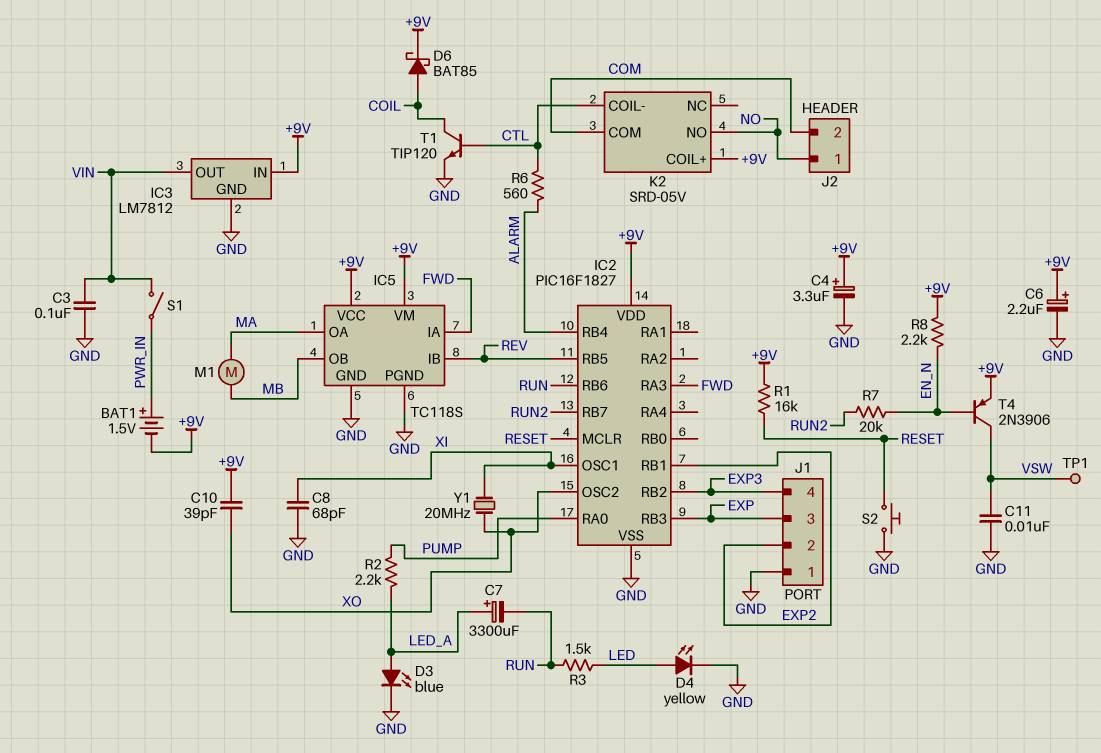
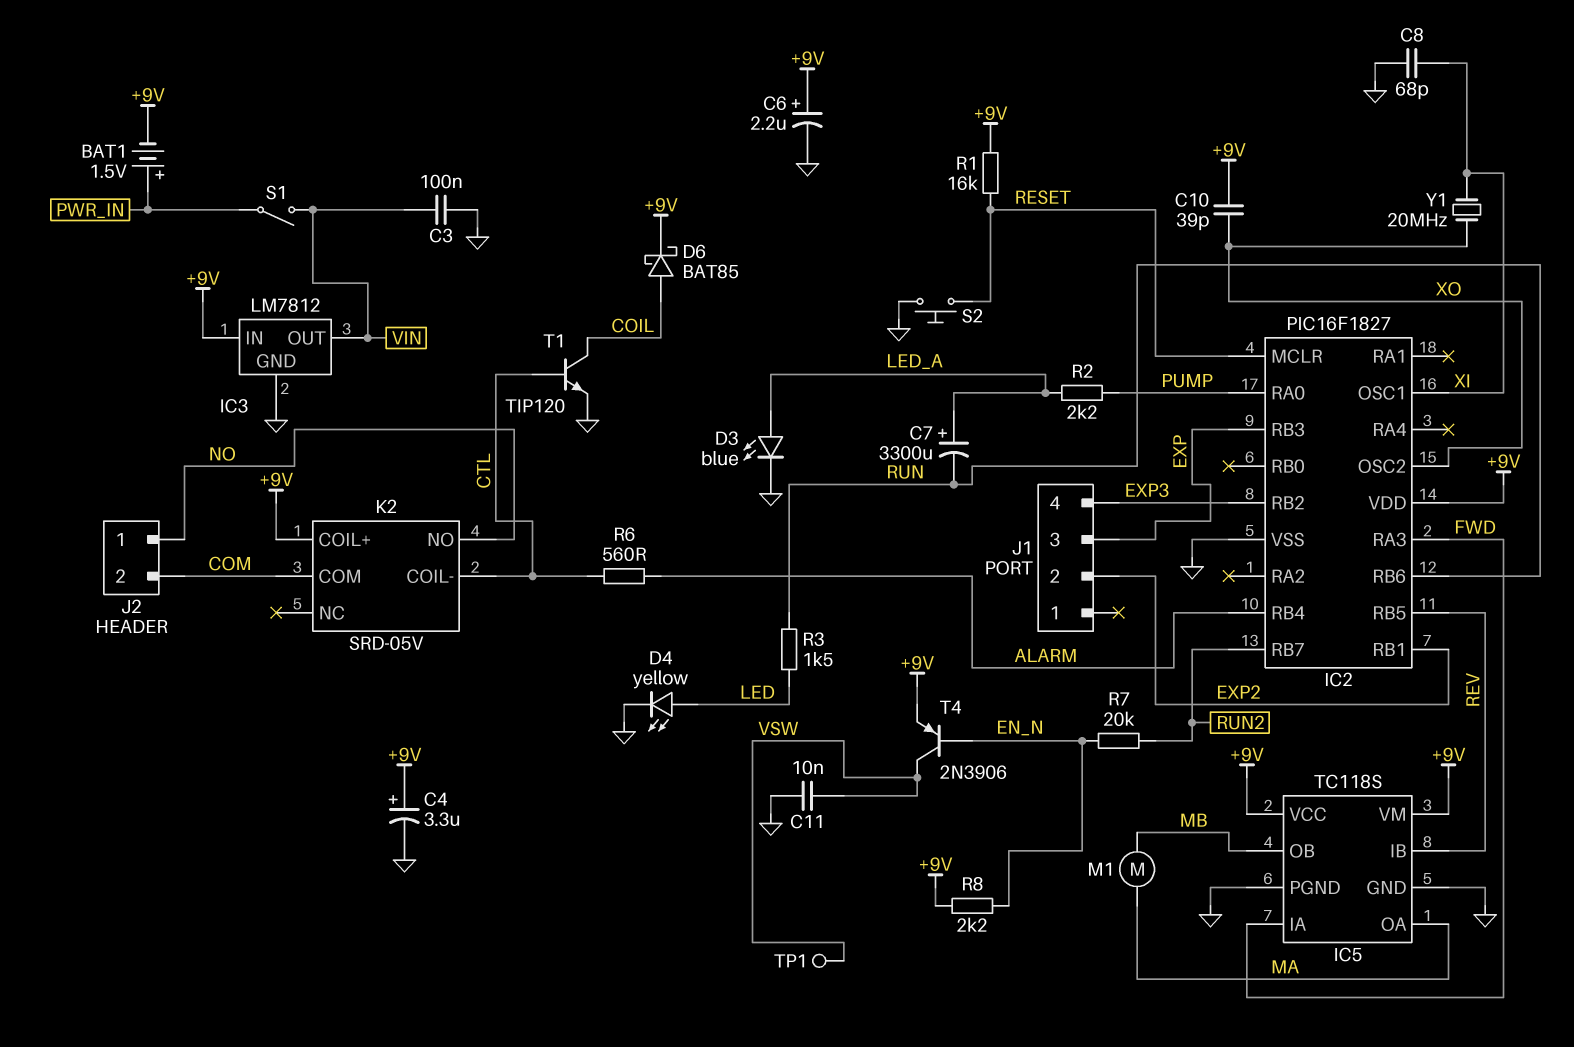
J1 pin 1: GND -> none

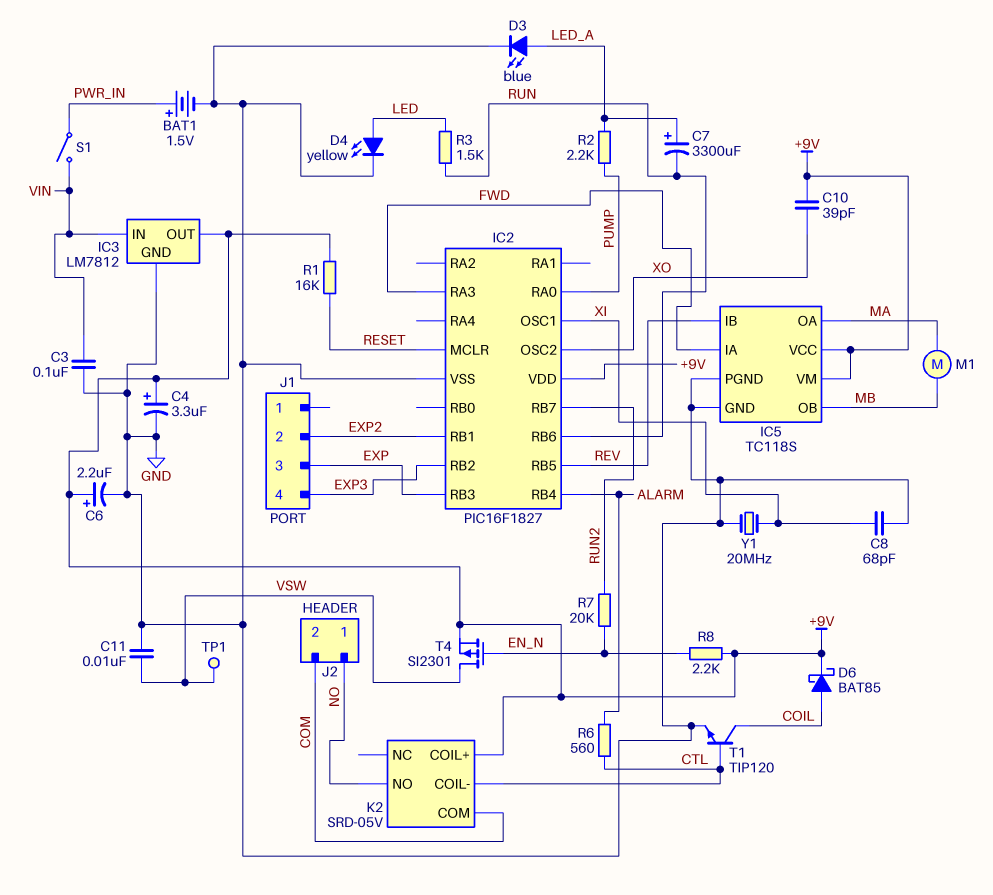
BAT1: 1.5V (plus PWR_IN, minus +9V) -> 1.5V (plus PWR_IN, minus GND)
IC3 pin IN: +9V -> VIN
IC3 pin OUT: VIN -> +9V
S2: button (GND, RESET) -> none
T4: PNP 2N3906 (B EN_N, C VSW, E +9V) -> PMOS SI2301 (G EN_N, D VSW, S +9V)
Y1: 20MHz (XI, XO) -> 20MHz (GND, XI)

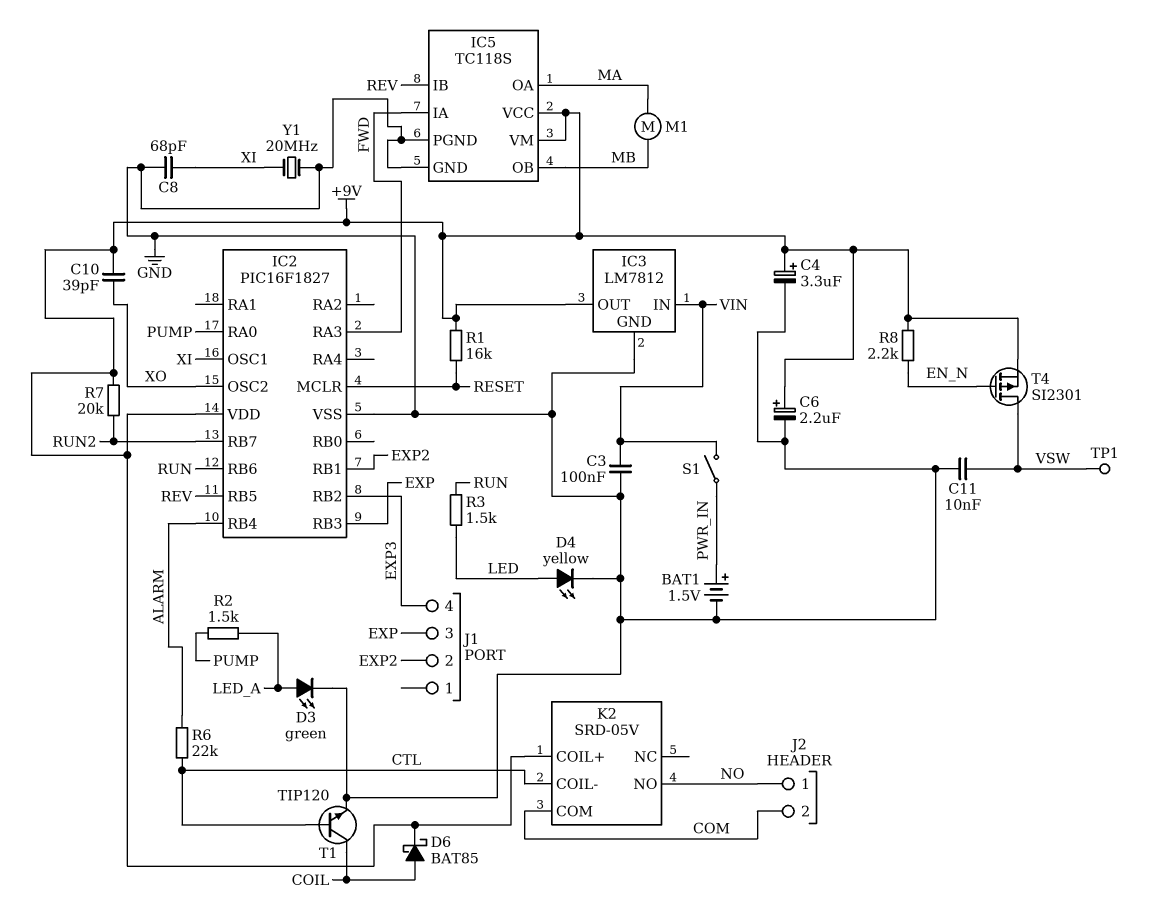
C7: 3300uF (plus LED_A, minus RUN) -> none
D3: LED blue (A LED_A, K GND) -> LED green (A LED_A, K GND)
R2: 2.2k (LED_A, PUMP) -> 1.5k (LED_A, PUMP)
R6: 560 (ALARM, CTL) -> 22k (ALARM, CTL)
R7: 20k (EN_N, RUN2) -> 20k (+9V, RUN2)

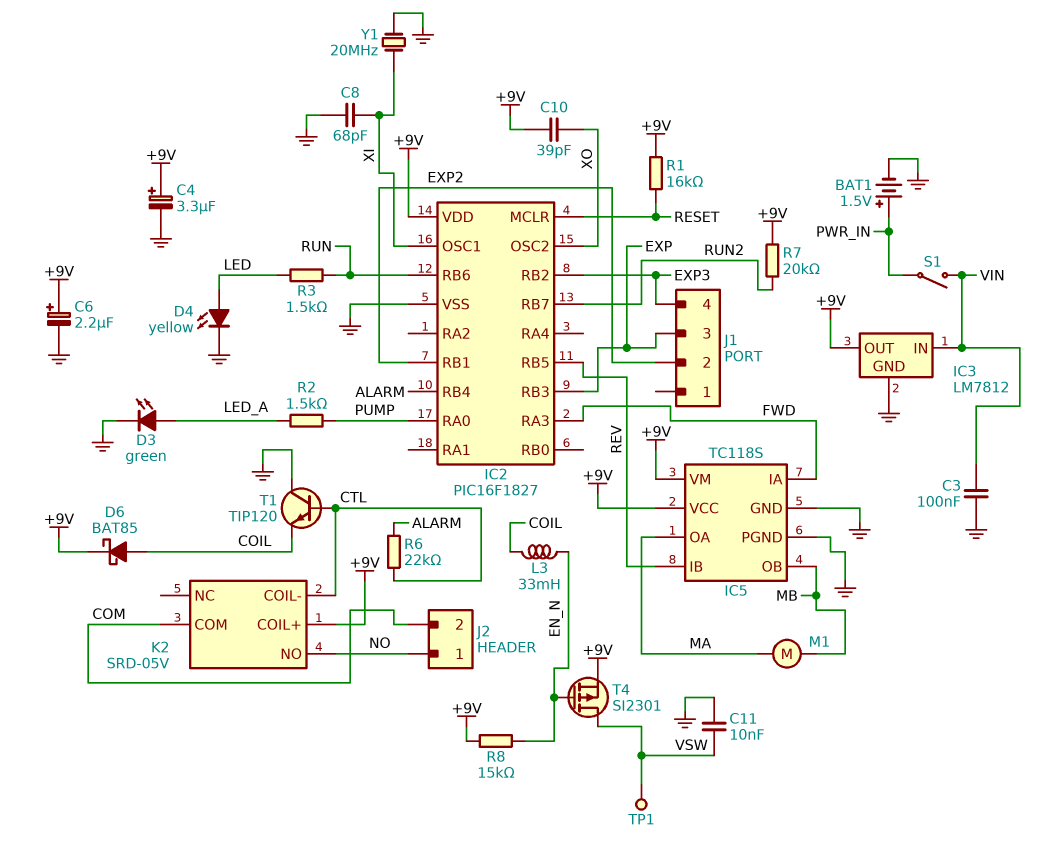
L3: none -> 33mH (COIL, EN_N)
R8: 2.2k (+9V, EN_N) -> 15k (+9V, EN_N)
T1: NPN TIP120 (B CTL, C COIL, E GND) -> NPN TIP120 (B CTL, C GND, E COIL)

